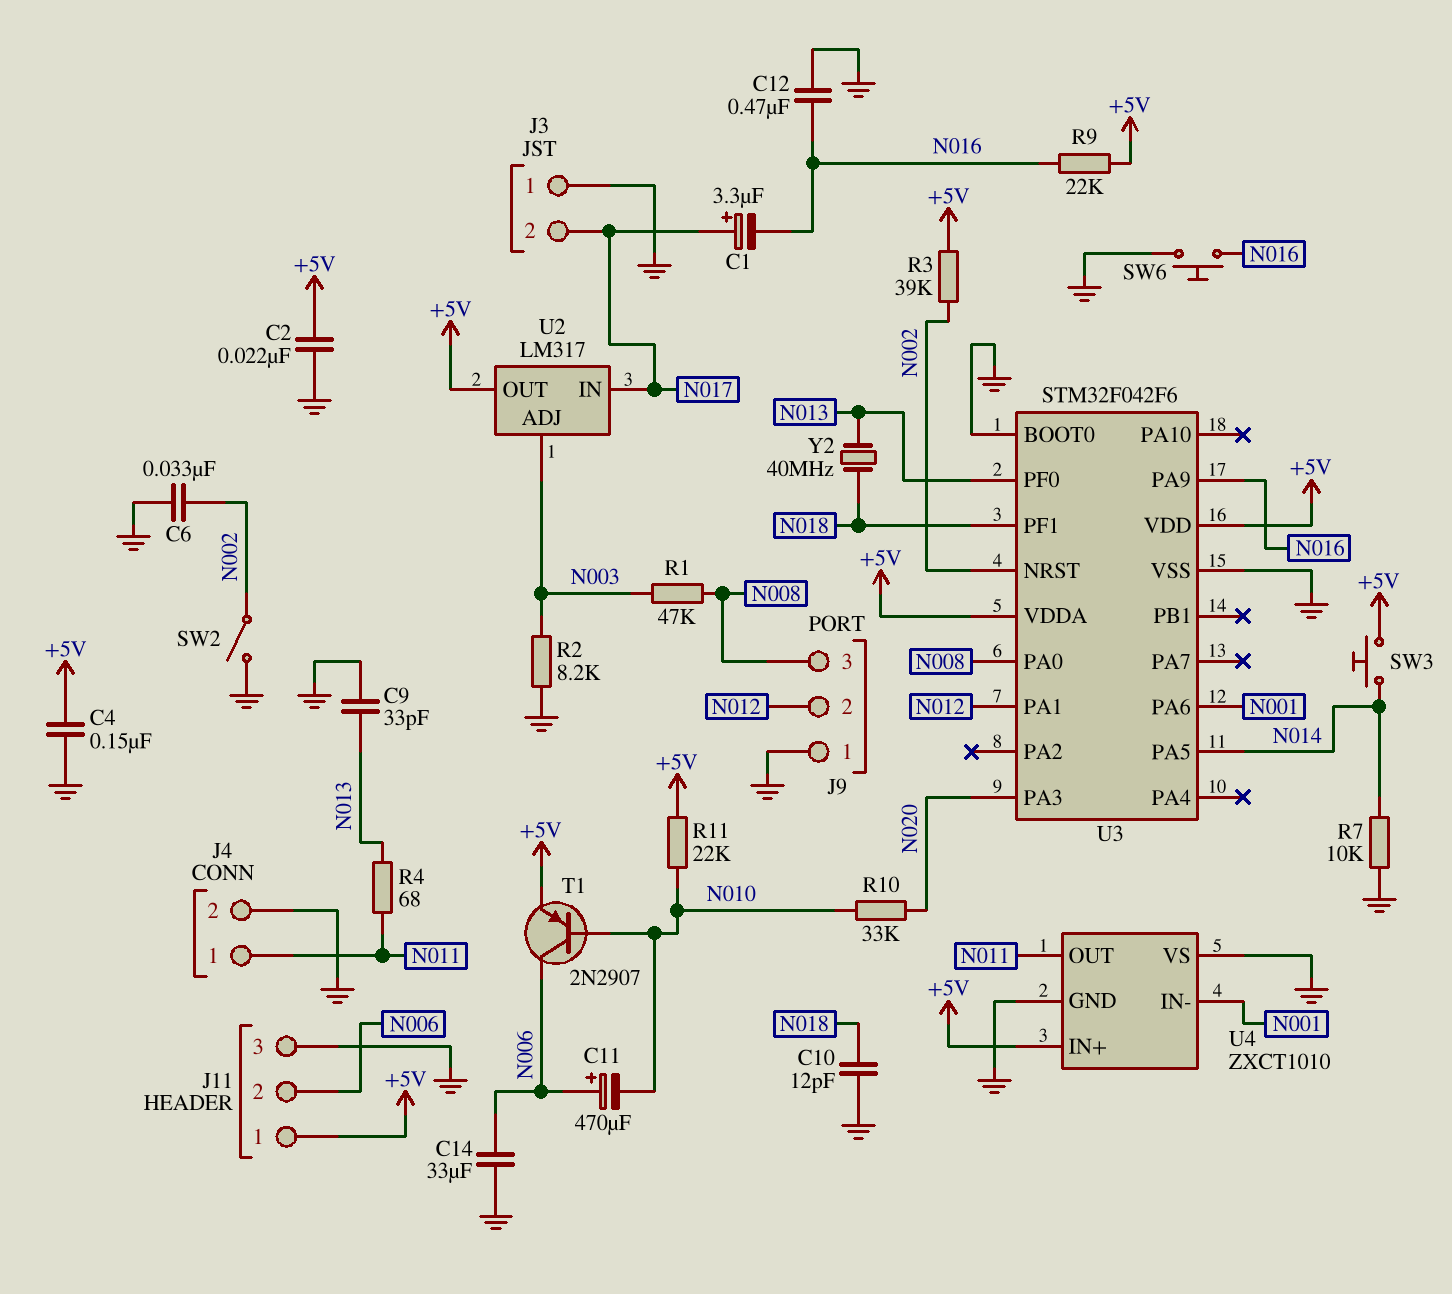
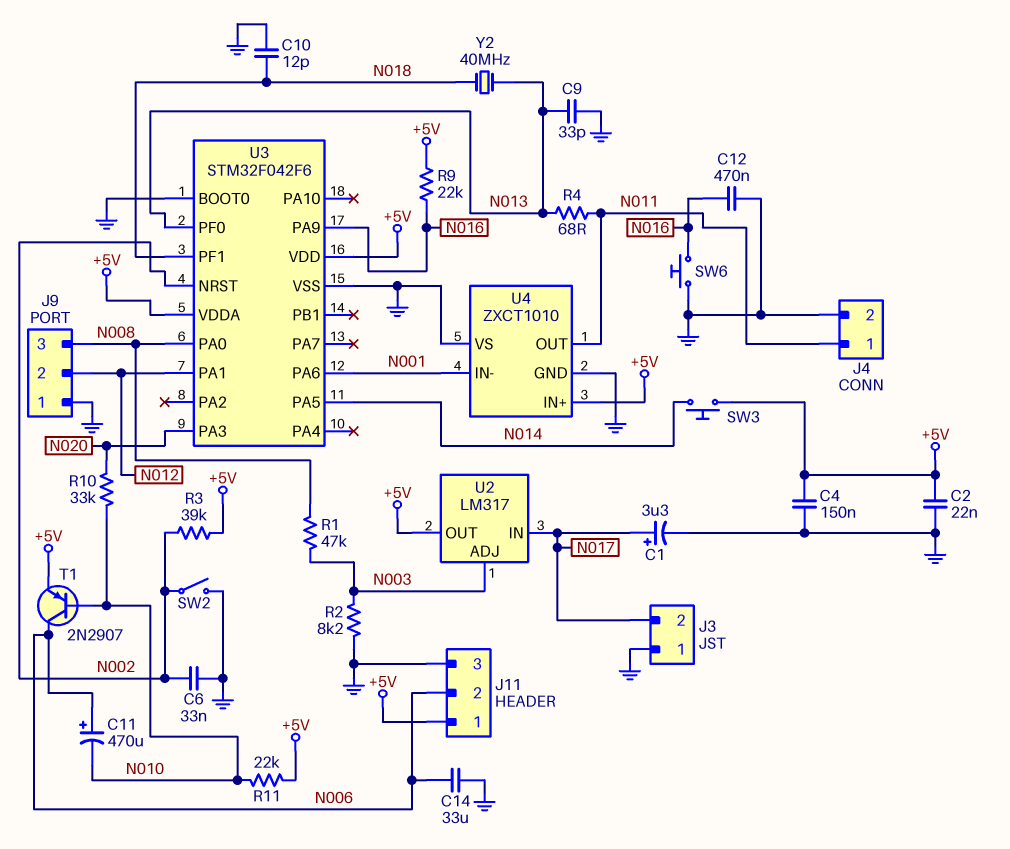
C1: 3.3uF (plus N017, minus N016) -> 3.3uF (plus N017, minus GND)
R7: 10k (GND, N014) -> none

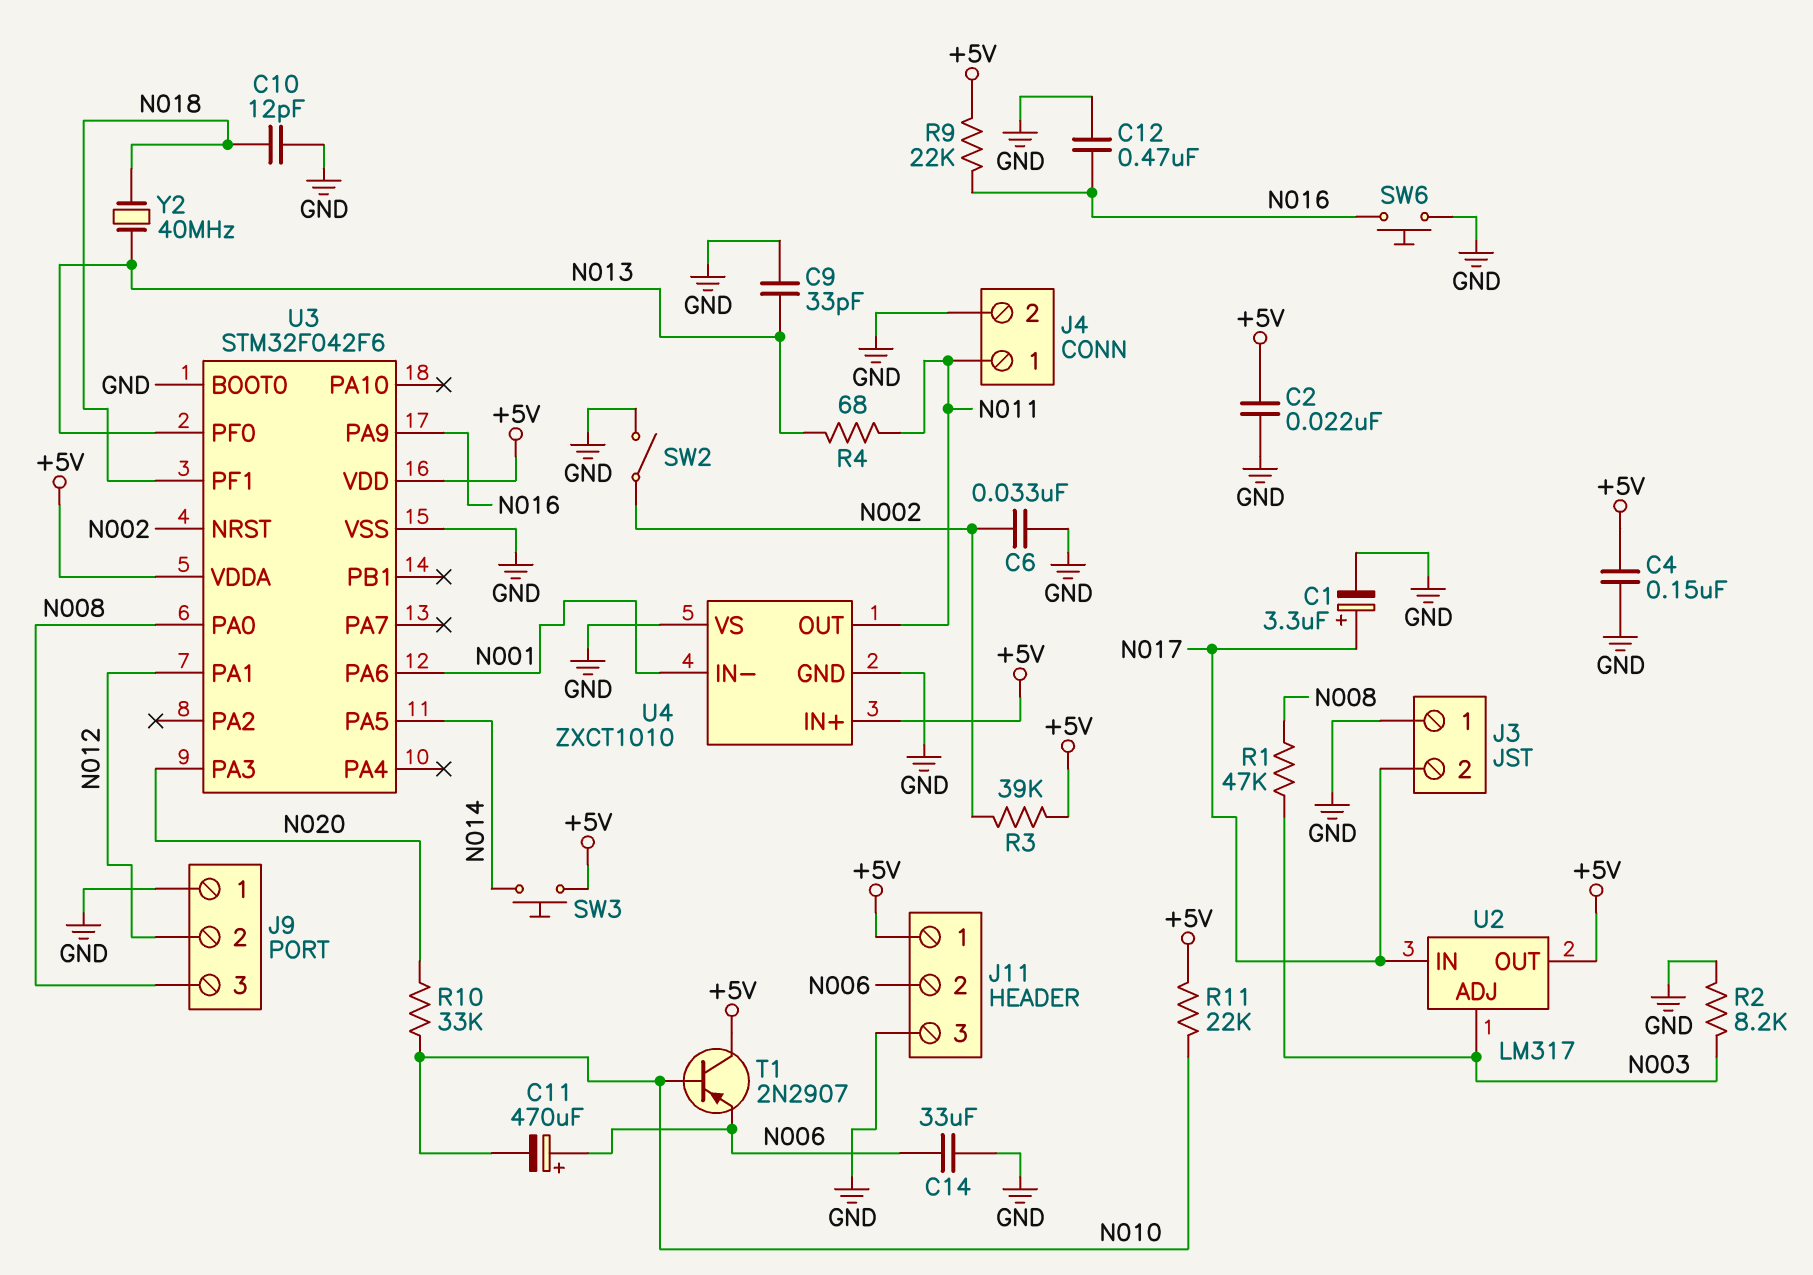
T1: PNP 2N2907 (B N010, C N006, E +5V) -> PNP 2N2907 (B N010, C +5V, E N006)

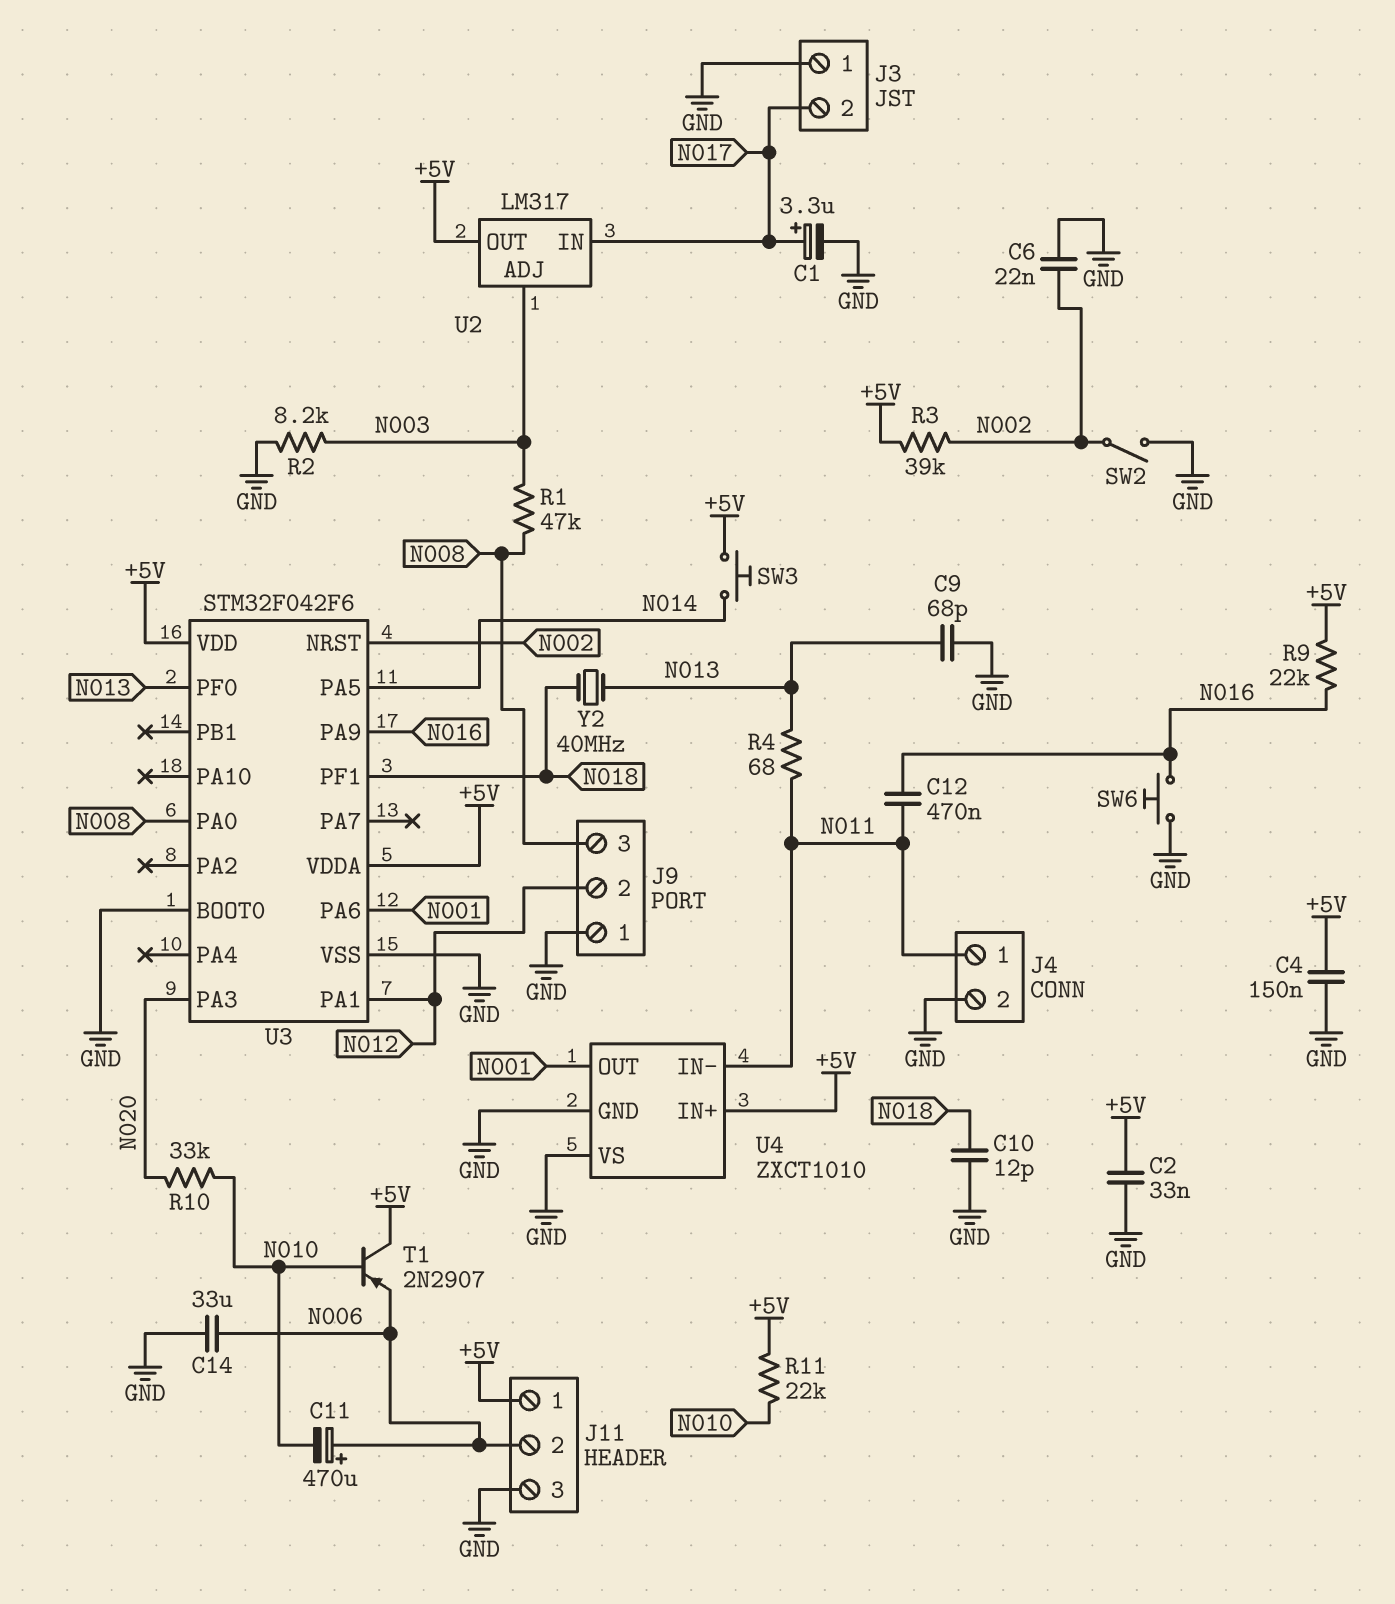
C2: 22nF (+5V, GND) -> 33nF (+5V, GND)
C6: 33nF (GND, N002) -> 22nF (GND, N002)
C9: 33pF (GND, N013) -> 68pF (GND, N013)
C12: 470nF (GND, N016) -> 470nF (N011, N016)
U4 pin IN-: N001 -> N011
U4 pin OUT: N011 -> N001

